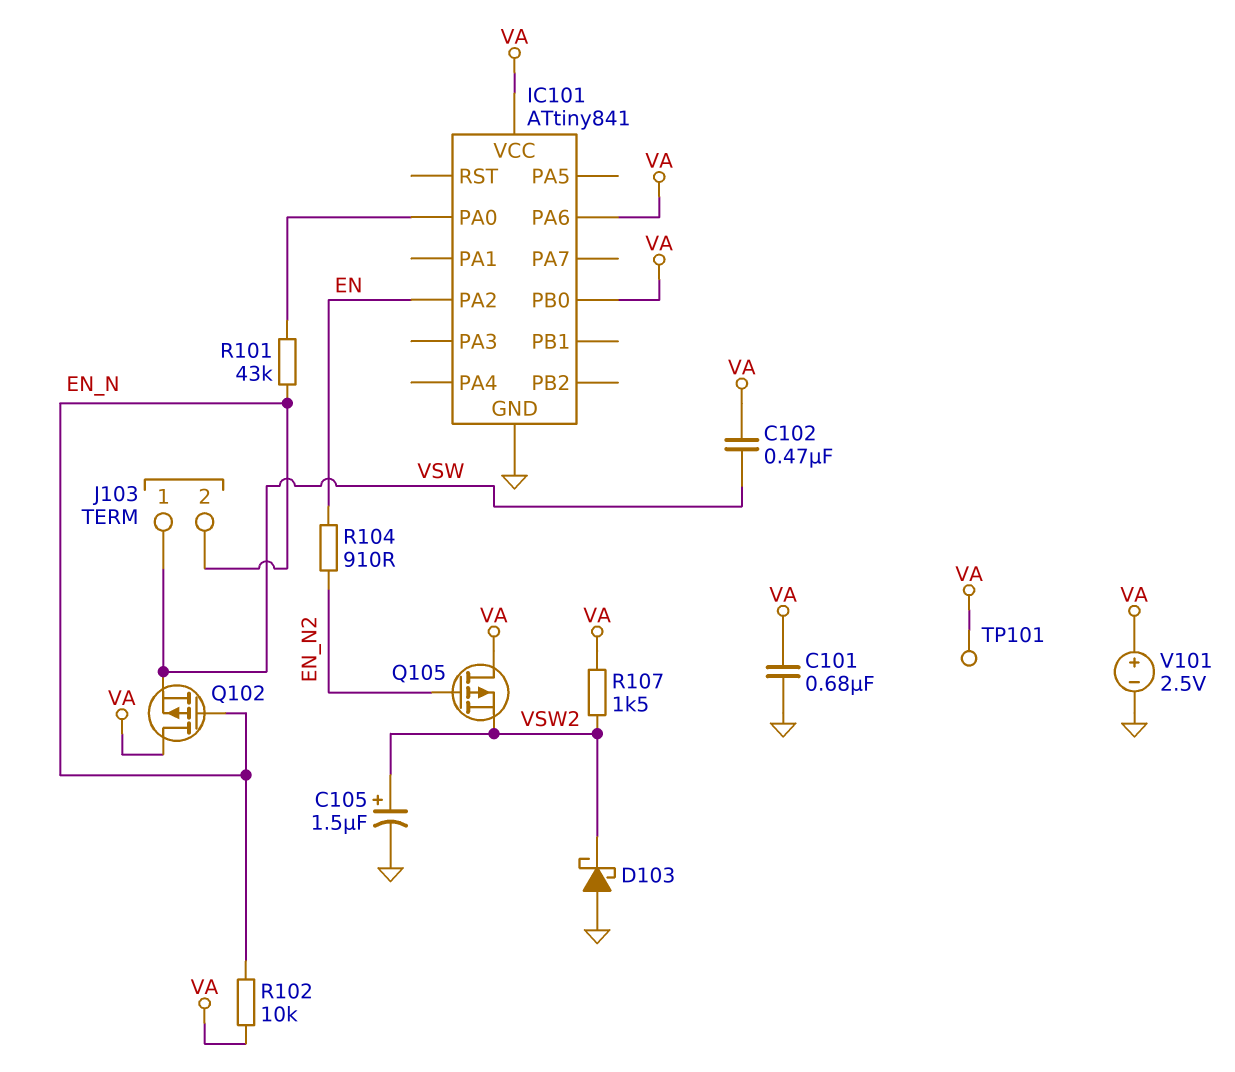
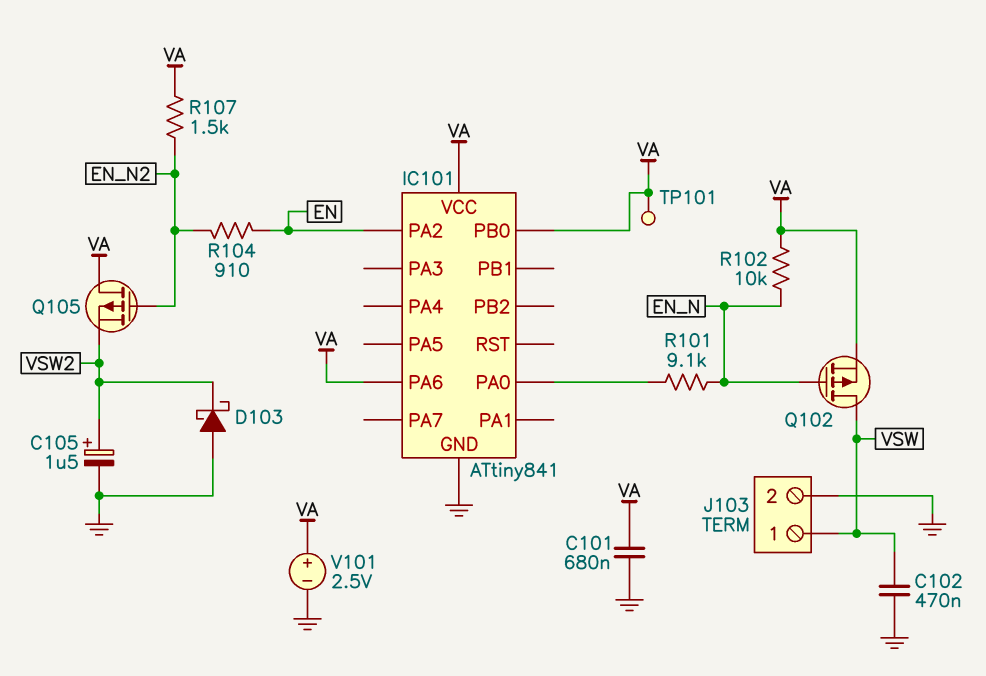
C102: 470nF (VA, VSW) -> 470nF (GND, VSW)
J103 pin 2: EN_N -> GND
Q102: PMOS (G EN_N, D VA, S VSW) -> PMOS (G EN_N, D VSW, S VA)
R101: 43k (EN_N, IC101/PA0) -> 9.1k (EN_N, IC101/PA0)
R107: 1.5k (VA, VSW2) -> 1.5k (EN_N2, VA)

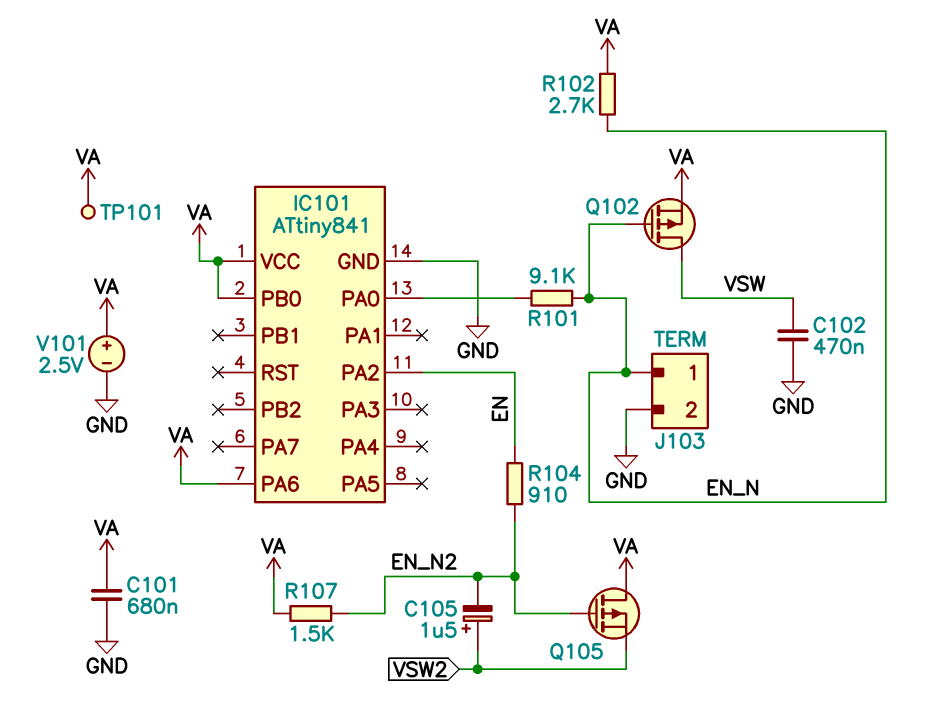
C105: 1.5uF (plus VSW2, minus GND) -> 1.5uF (plus VSW2, minus EN_N2)
D103: schottky (A GND, K VSW2) -> none
J103 pin 1: VSW -> EN_N
R102: 10k (EN_N, VA) -> 2.7k (EN_N, VA)

